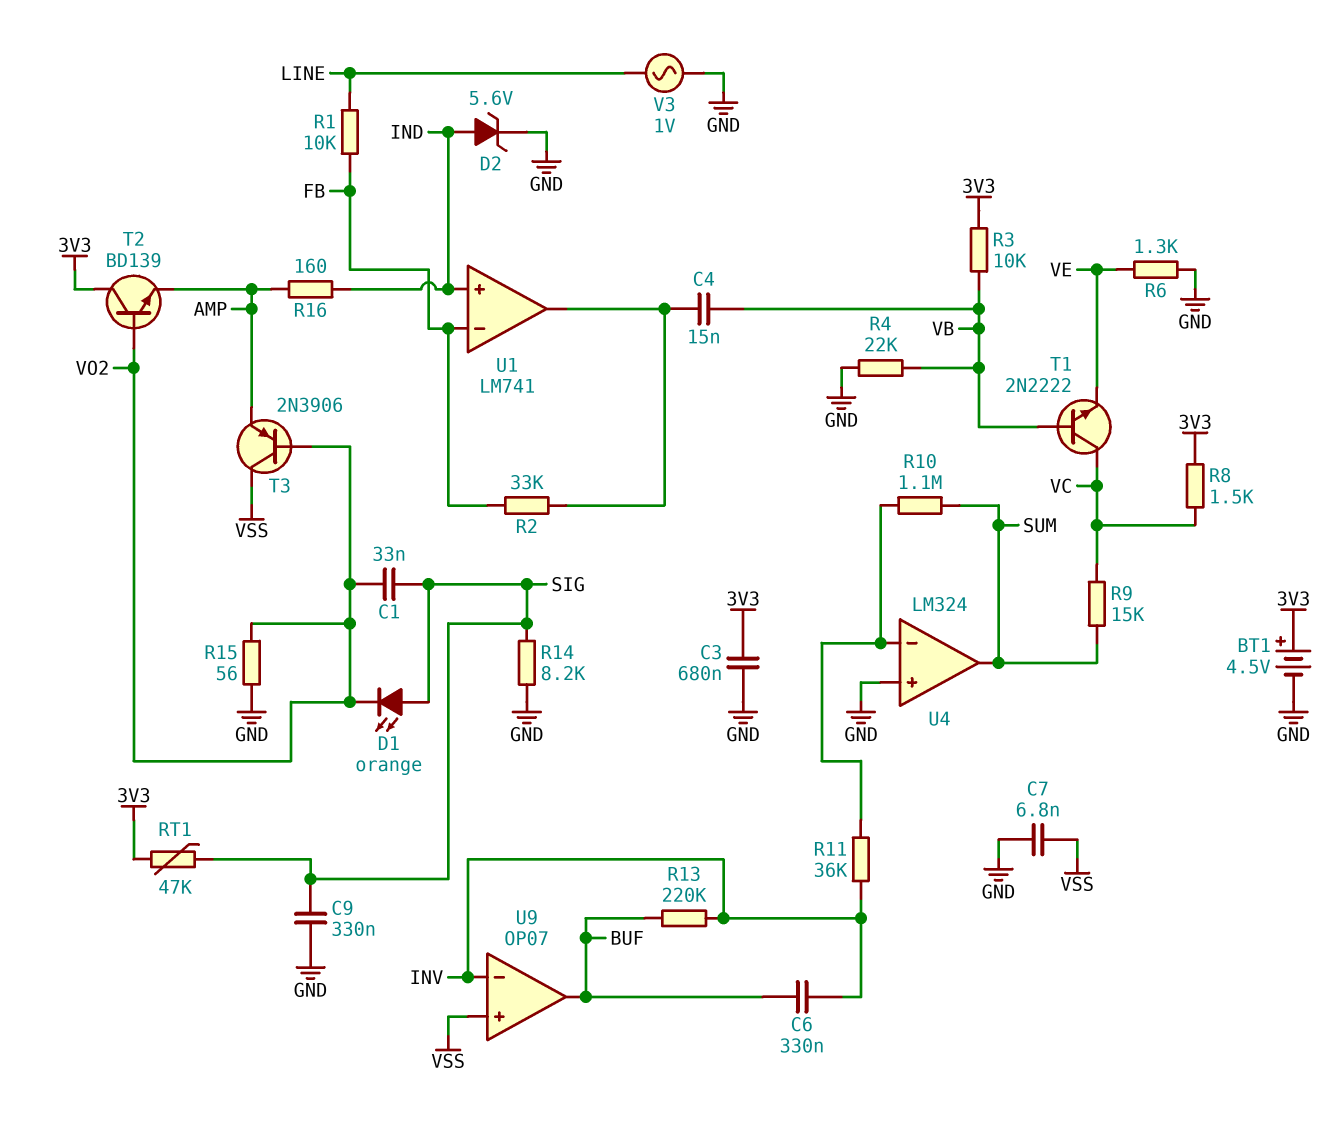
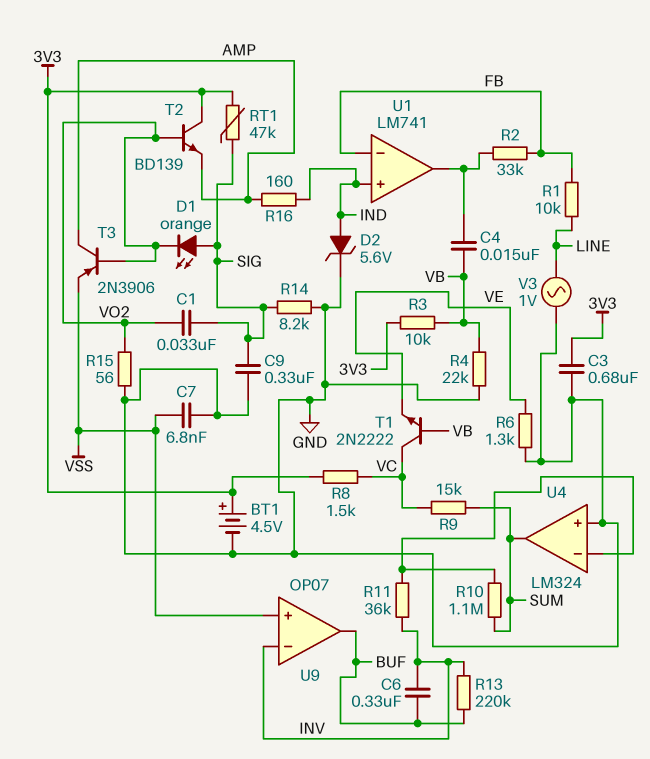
T3: PNP 2N3906 (B VO2, C VSS, E AMP) -> PNP 2N3906 (B VO2, C AMP, E VSS)

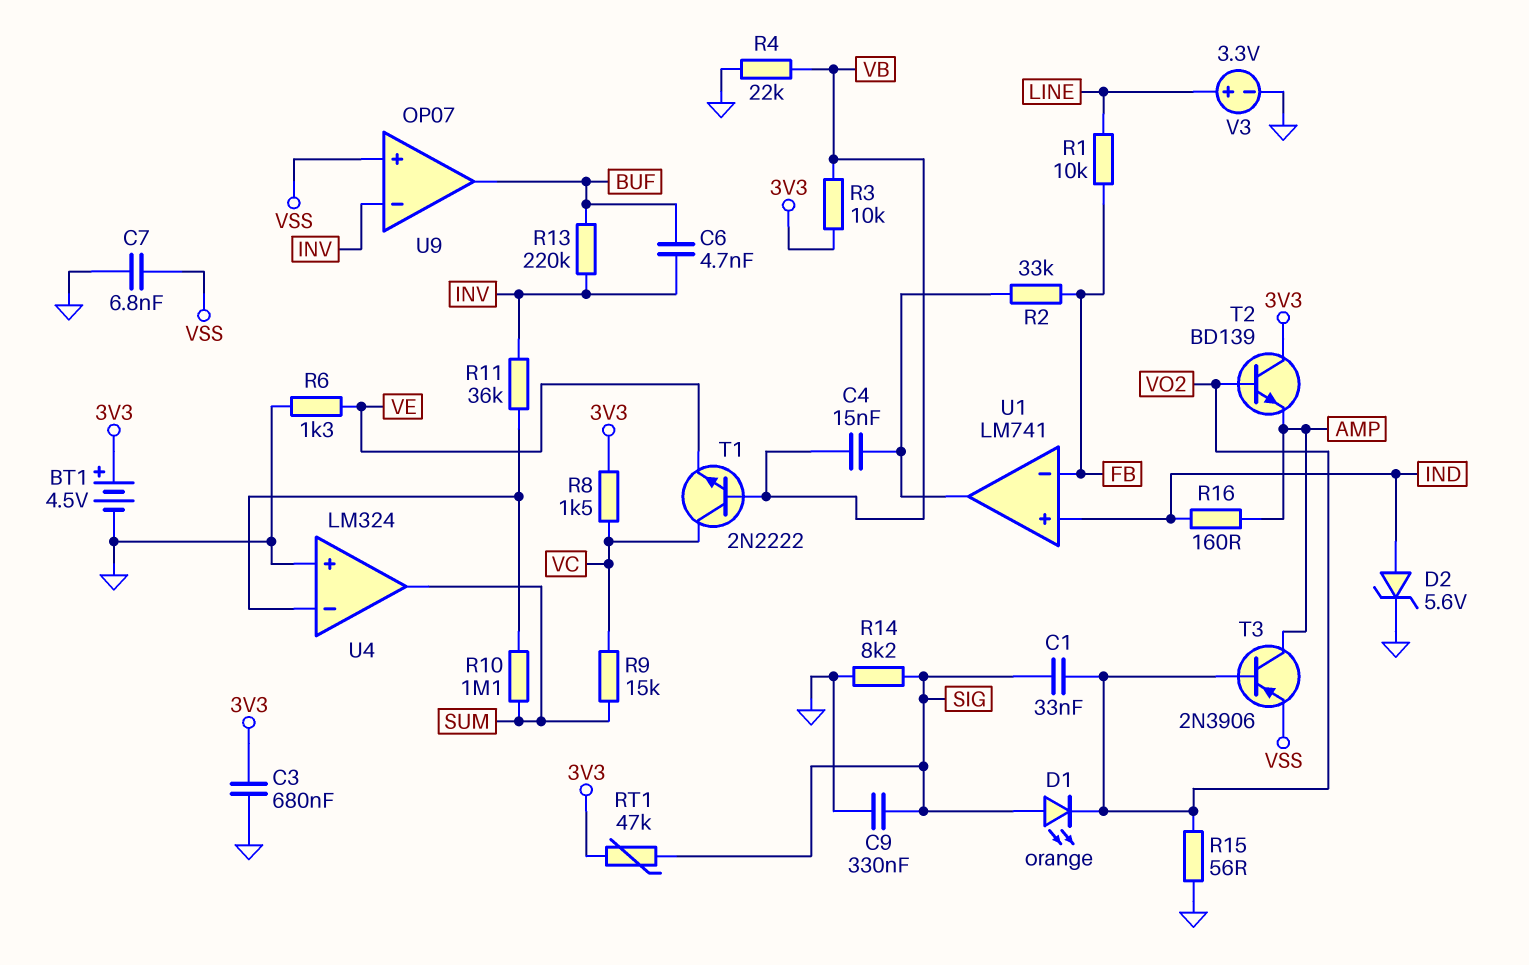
C6: 330nF (BUF, INV) -> 4.7nF (BUF, INV)
V3: AC 1V (GND, LINE) -> 3.3V (plus LINE, minus GND)

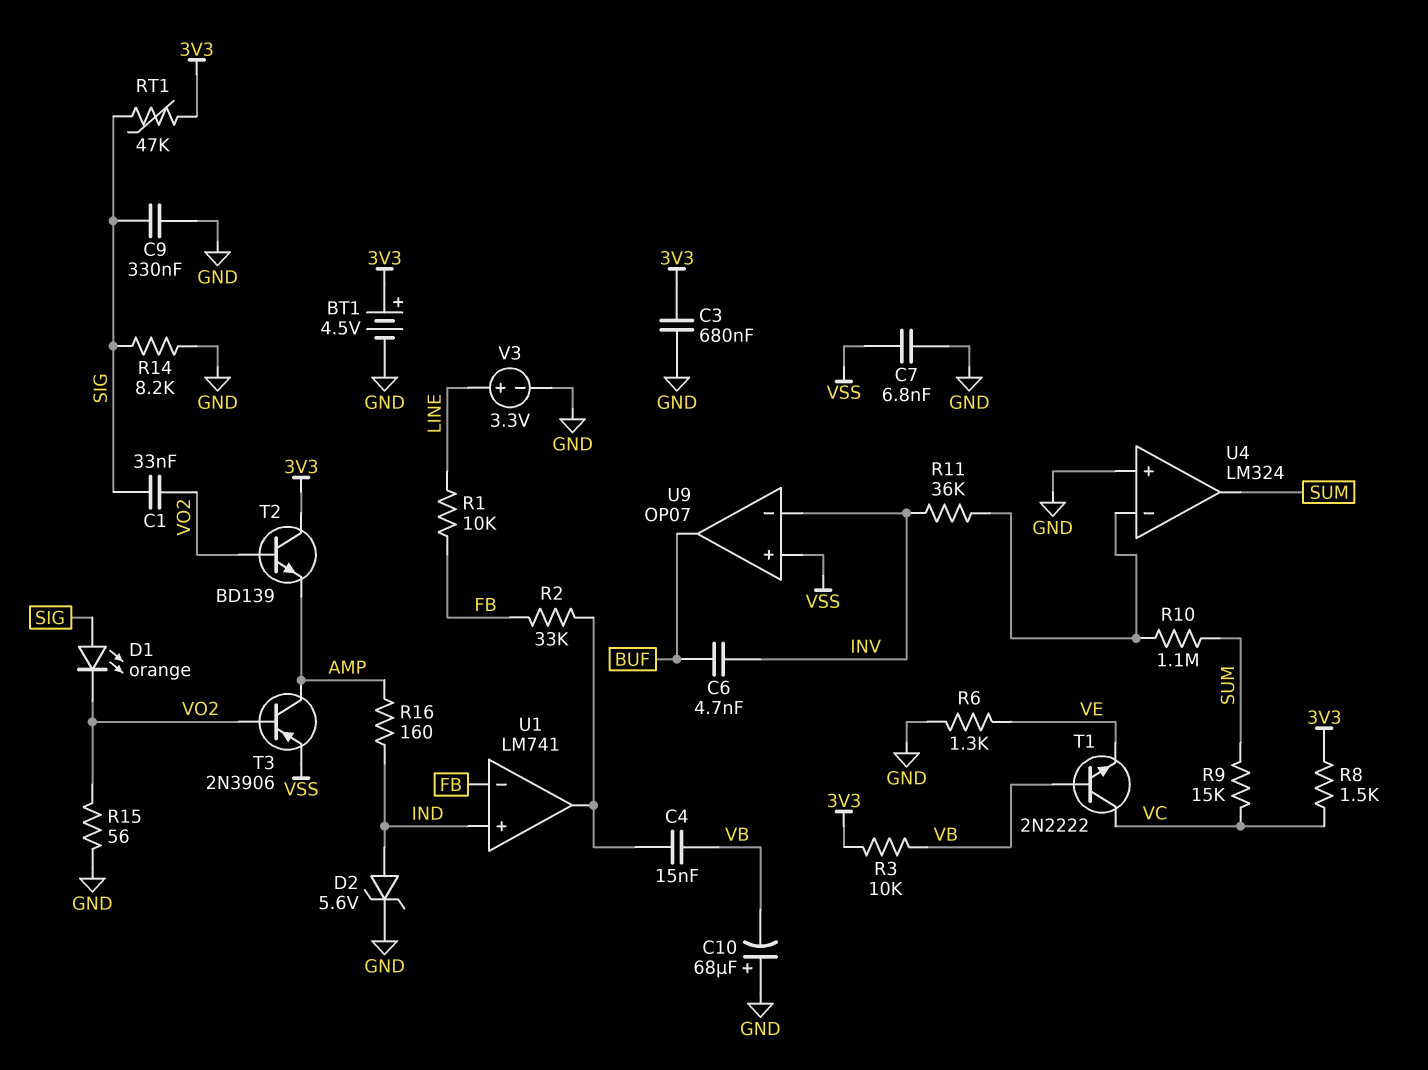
C10: none -> 68uF (plus GND, minus VB)
R4: 22k (GND, VB) -> none
R13: 220k (BUF, INV) -> none

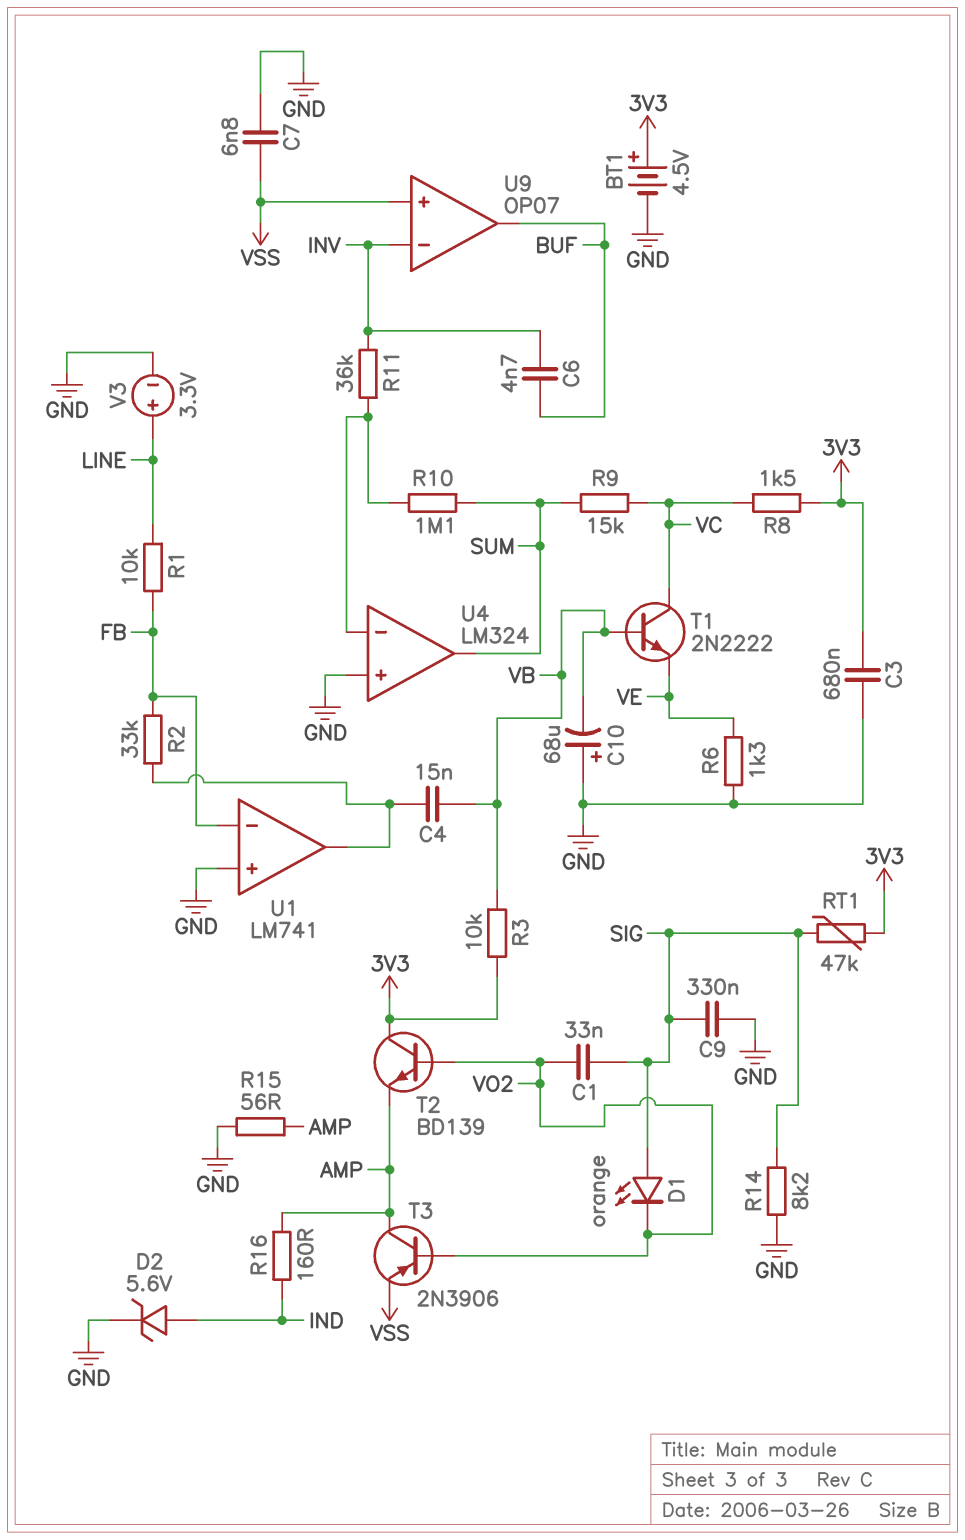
R15: 56 (GND, VO2) -> 56 (AMP, GND)
U1 pin in+: IND -> GND

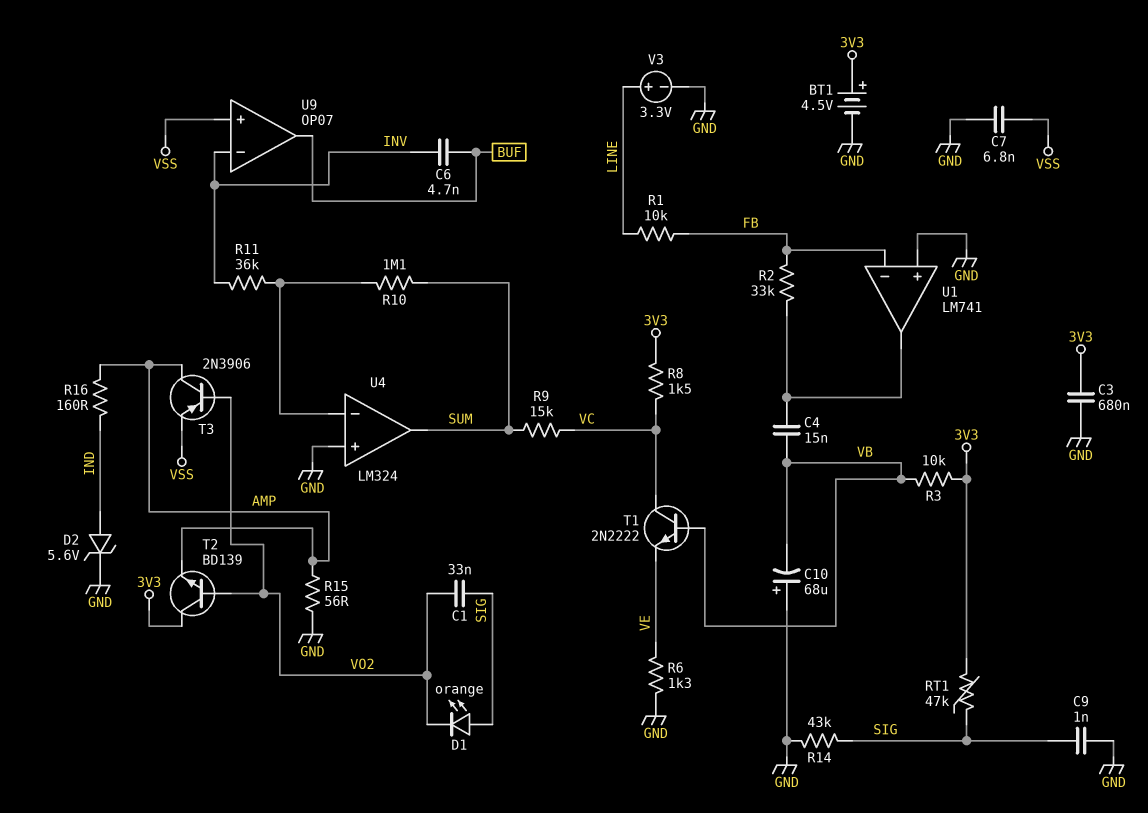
C9: 330nF (GND, SIG) -> 1nF (GND, SIG)
R14: 8.2k (GND, SIG) -> 43k (GND, SIG)

